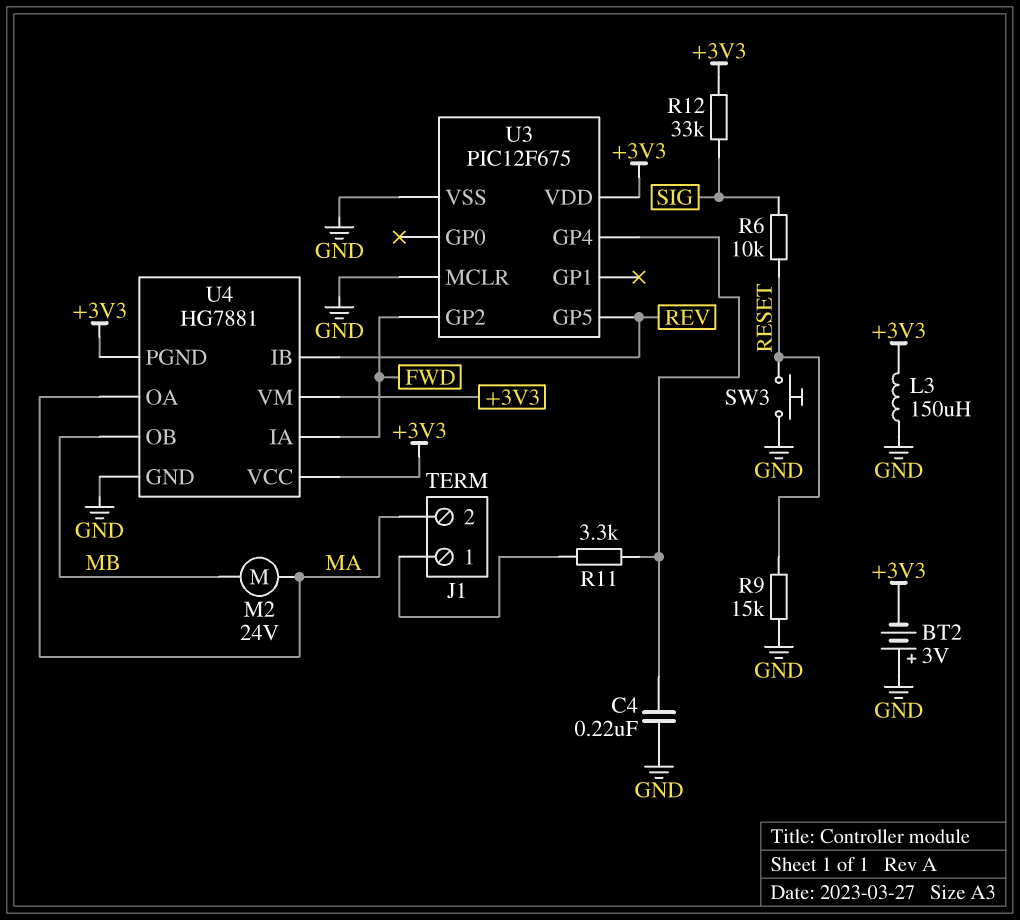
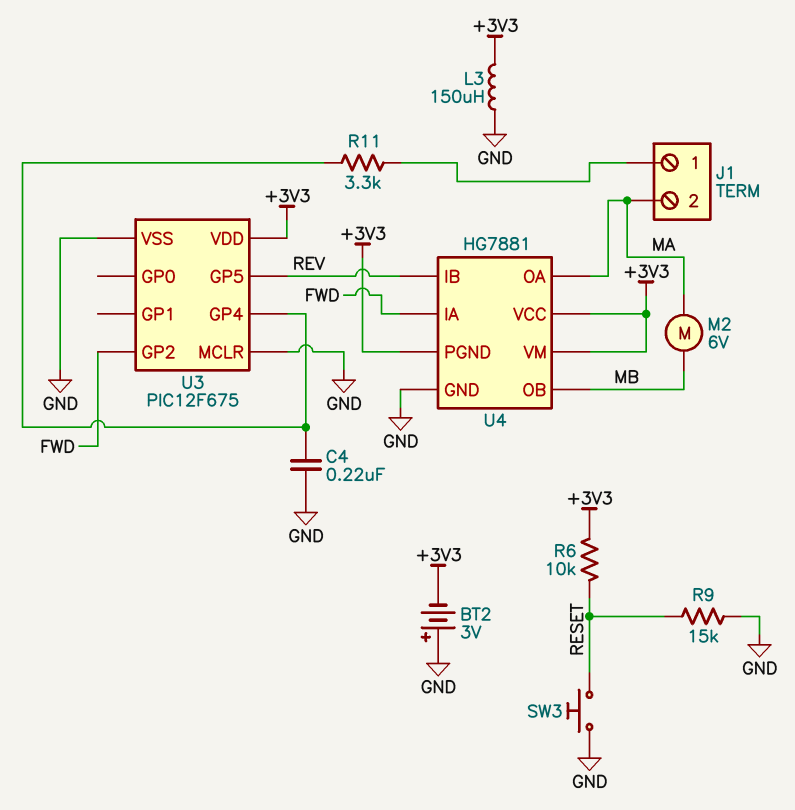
M2: motor 24V (MA, MB) -> motor 6V (MA, MB)
R6: 10k (RESET, SIG) -> 10k (+3V3, RESET)
R12: 33k (+3V3, SIG) -> none

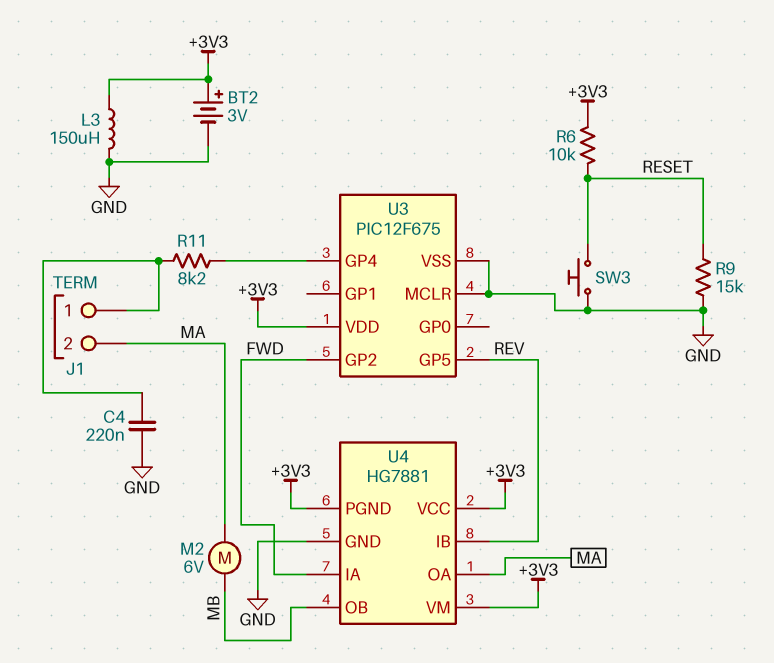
BT2: 3V (plus GND, minus +3V3) -> 3V (plus +3V3, minus GND)
C4: 220nF (GND, U3/GP4) -> 220nF (GND, J1/1)
R11: 3.3k (J1/1, U3/GP4) -> 8.2k (J1/1, U3/GP4)

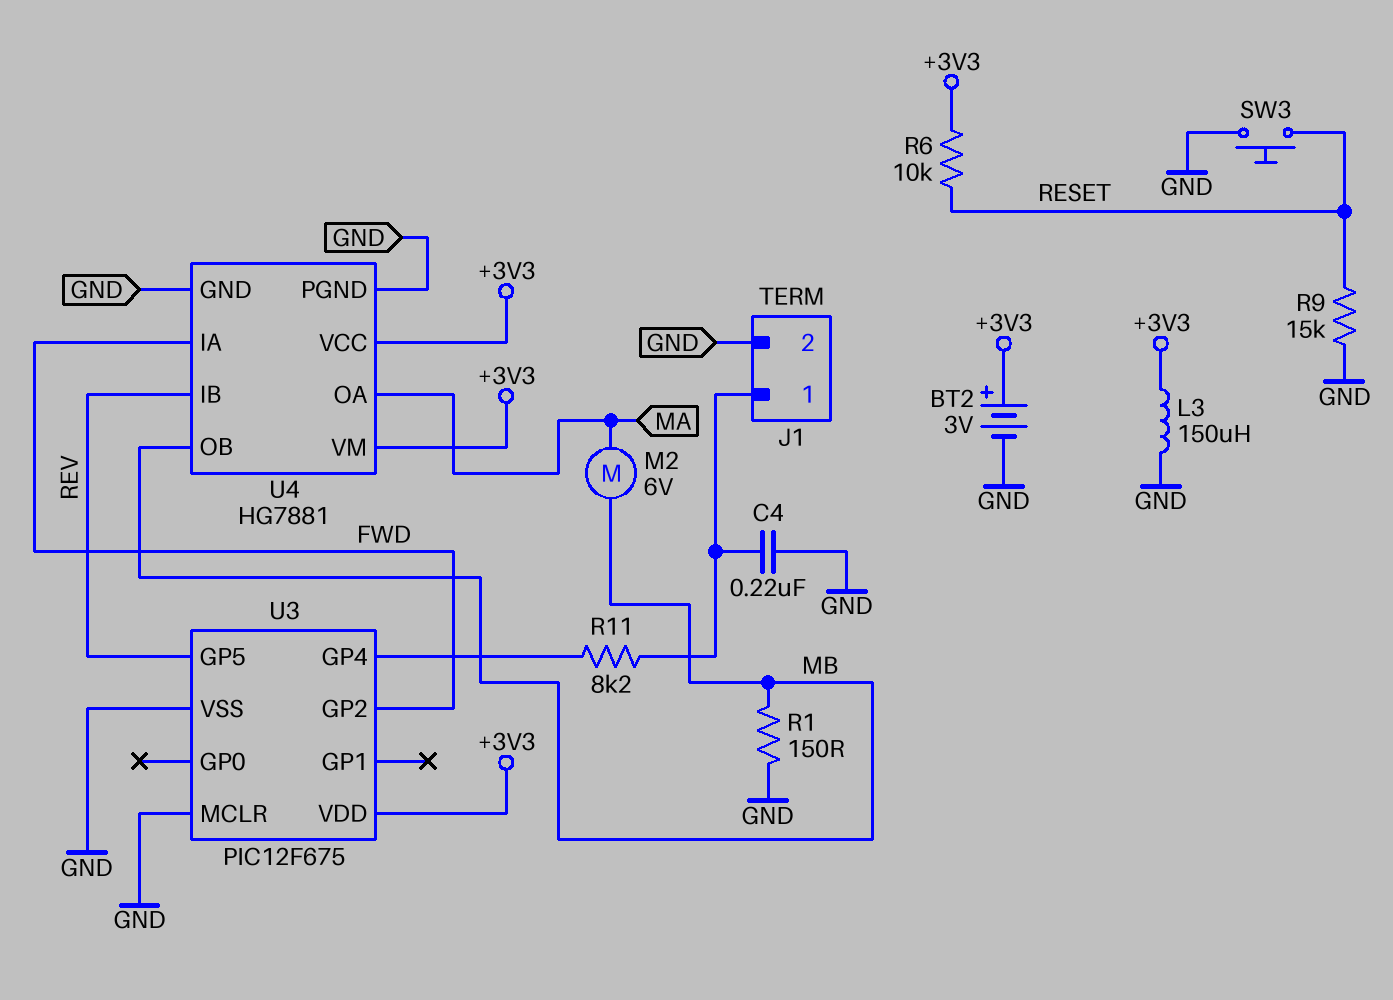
J1 pin 2: MA -> GND
R1: none -> 150 (GND, MB)
U4 pin PGND: +3V3 -> GND

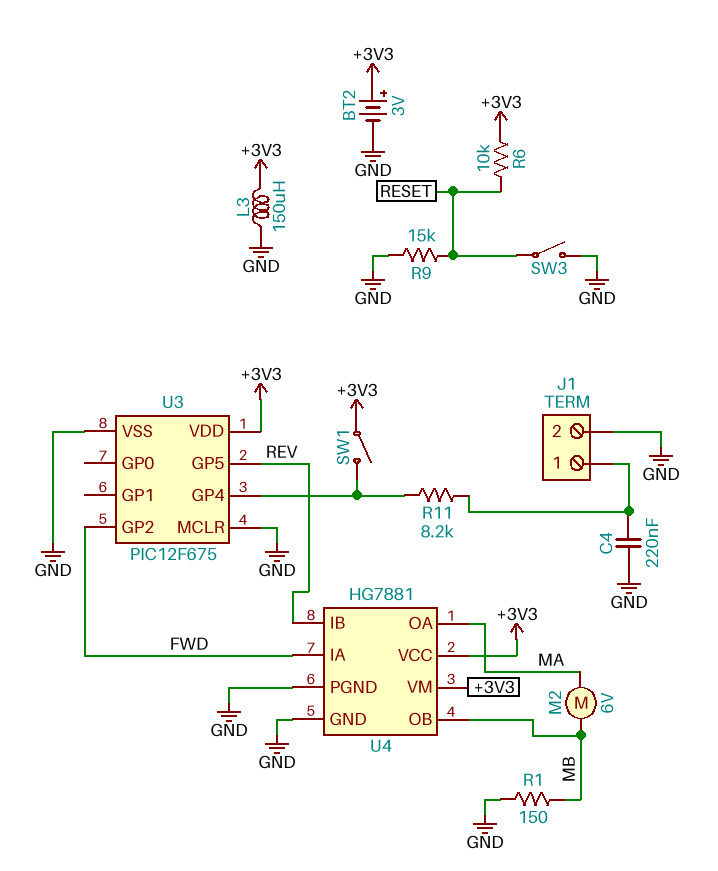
SW1: none -> switch (+3V3, U3/GP4)
SW3: button (GND, RESET) -> switch (GND, RESET)

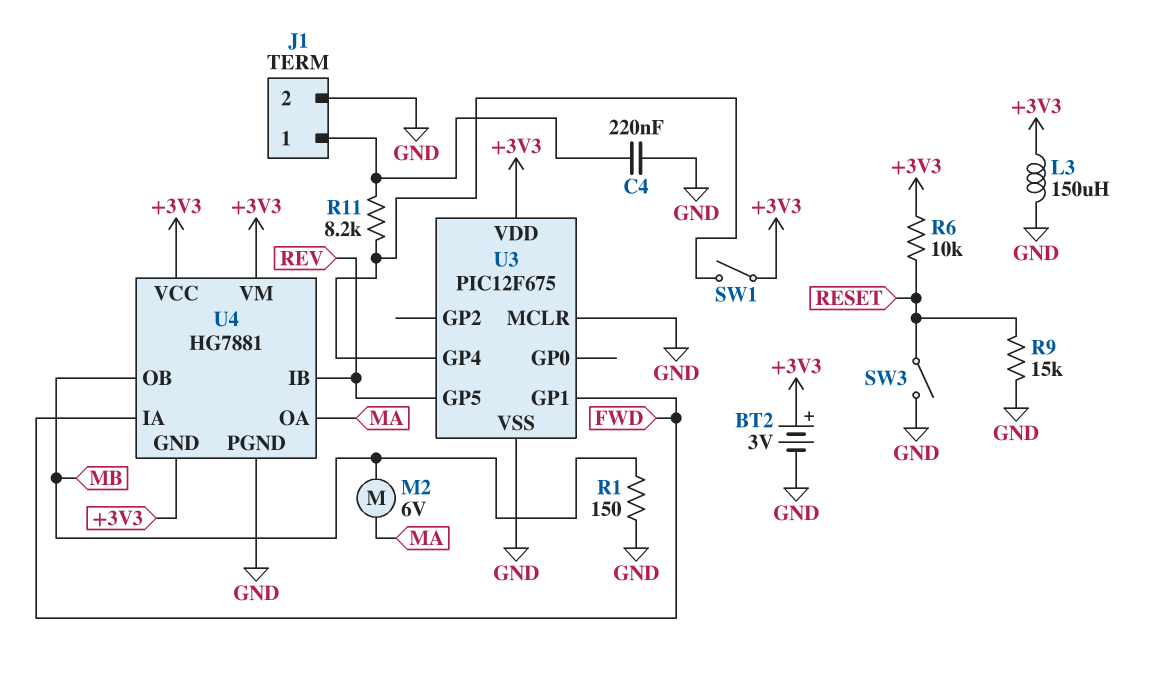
U3 pin GP1: none -> FWD
U3 pin GP2: FWD -> none
U4 pin GND: GND -> +3V3

